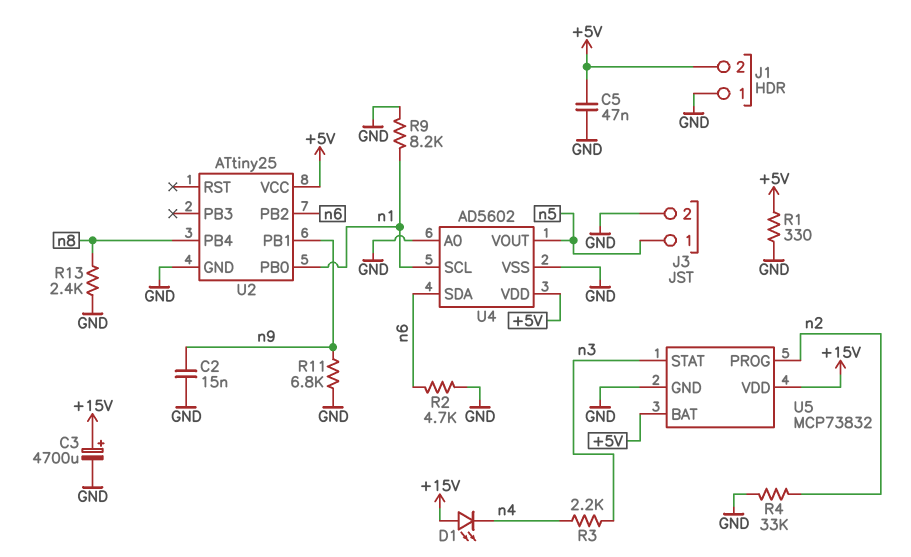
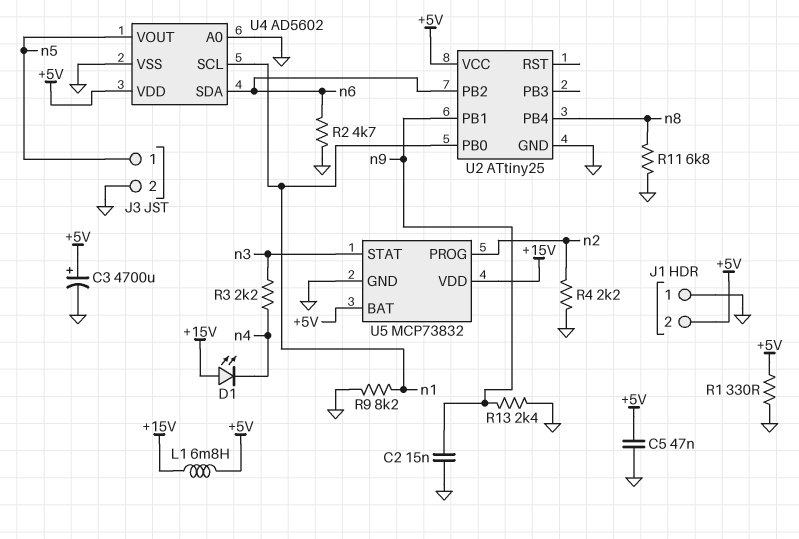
C3: 4700uF (plus +15V, minus GND) -> 4700uF (plus +5V, minus GND)
L1: none -> 6.8mH (+5V, +15V)
R4: 33k (GND, n2) -> 2.2k (GND, n2)
R11: 6.8k (GND, n9) -> 6.8k (GND, n8)
R13: 2.4k (GND, n8) -> 2.4k (GND, n9)

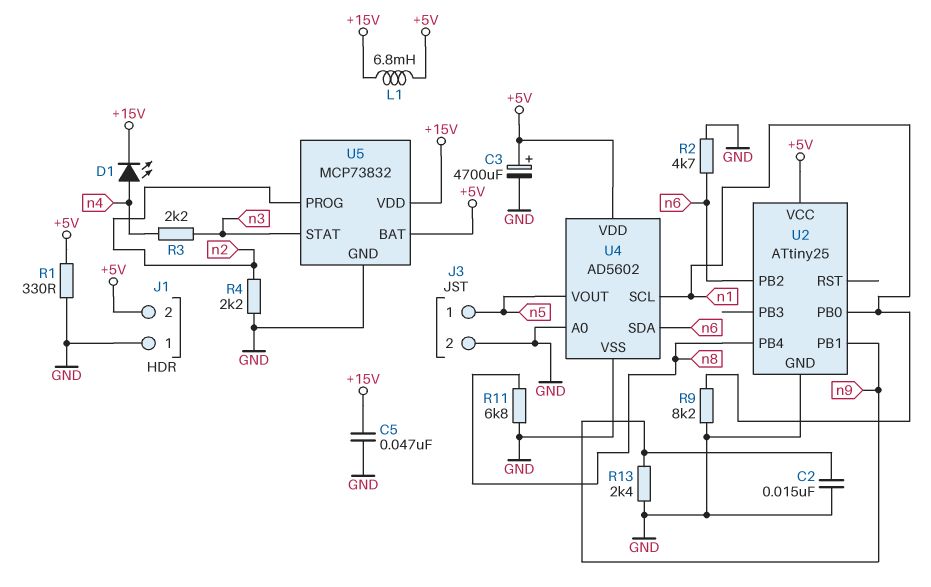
C5: 47nF (+5V, GND) -> 47nF (+15V, GND)
D1: LED (A +15V, K n4) -> LED (A n4, K +15V)

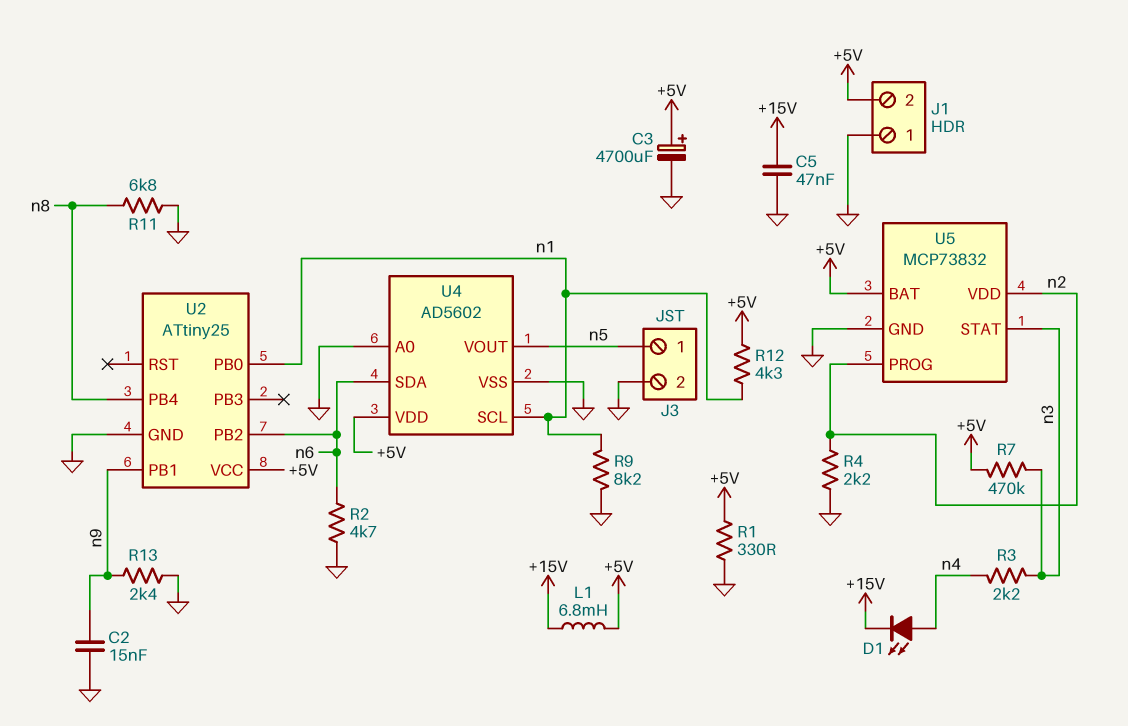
R7: none -> 470k (+5V, n3)
R12: none -> 4.3k (+5V, n1)
U5 pin VDD: +15V -> n2

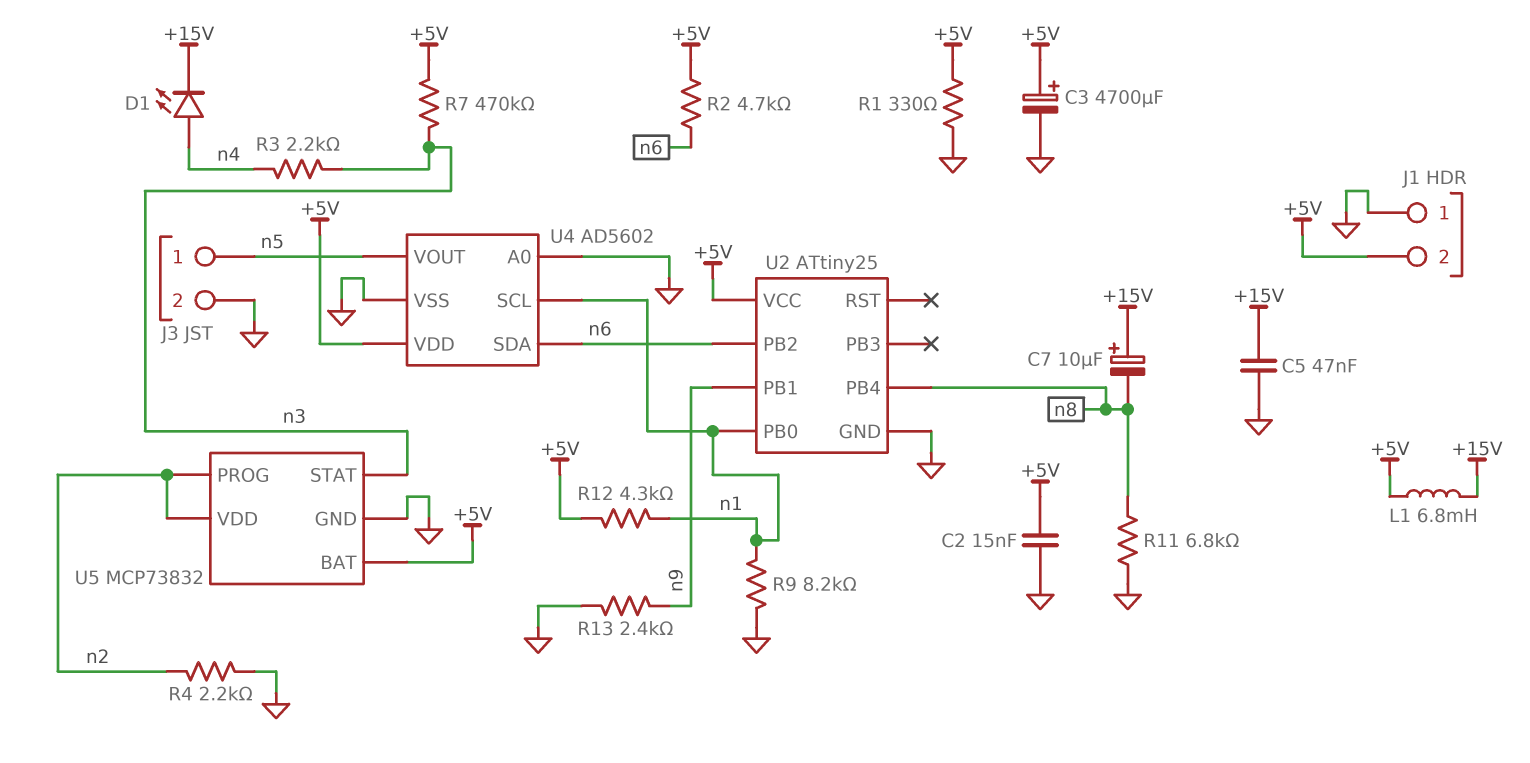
C2: 15nF (GND, n9) -> 15nF (+5V, GND)
C7: none -> 10uF (plus +15V, minus n8)
R2: 4.7k (GND, n6) -> 4.7k (+5V, n6)

